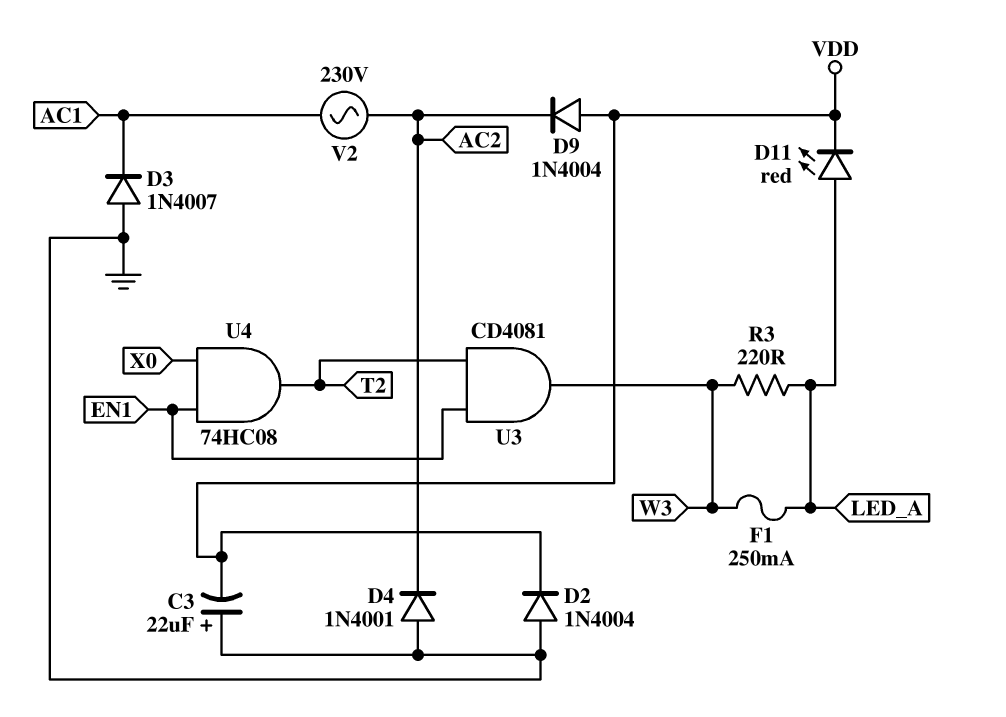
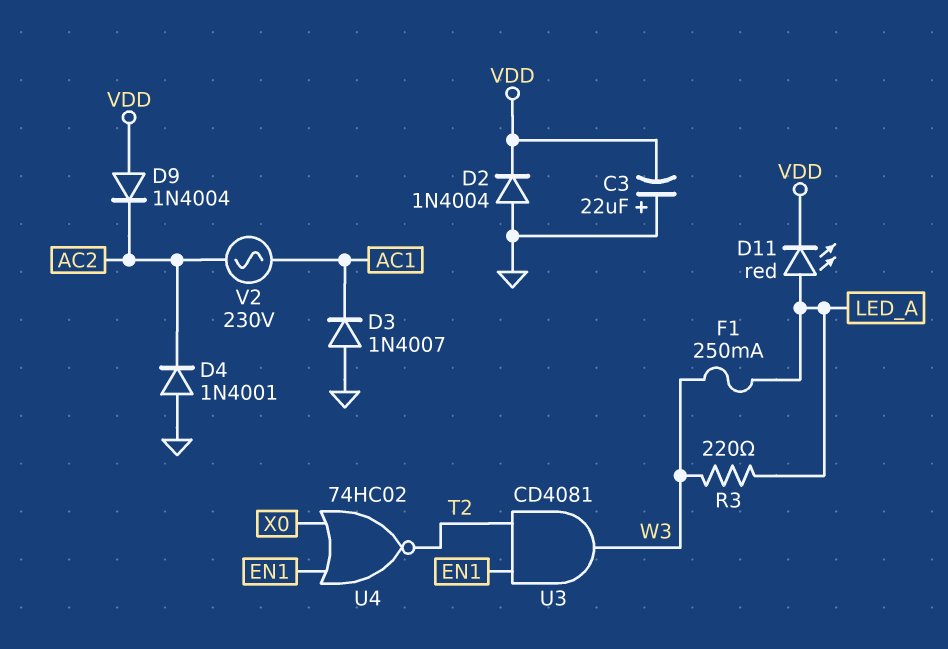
U4: AND 74HC08 (in EN1, in X0, out T2) -> NOR 74HC02 (in EN1, in X0, out T2)

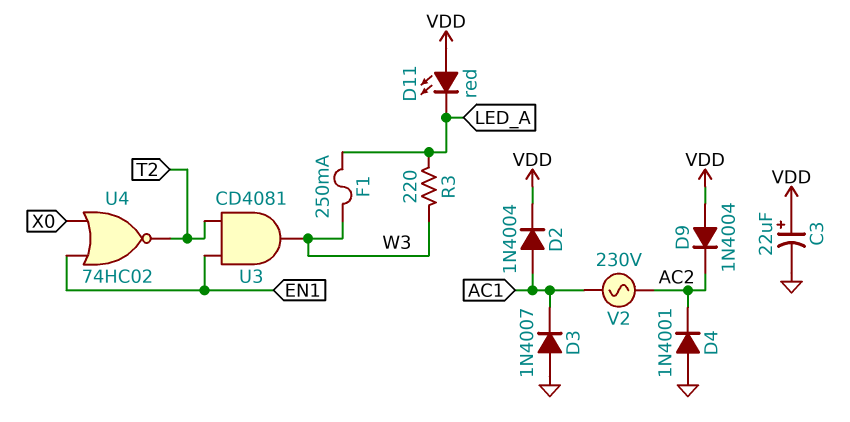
C3: 22uF (plus GND, minus VDD) -> 22uF (plus VDD, minus GND)
D2: diode 1N4004 (A GND, K VDD) -> diode 1N4004 (A AC1, K VDD)
D11: LED red (A LED_A, K VDD) -> LED red (A VDD, K LED_A)

